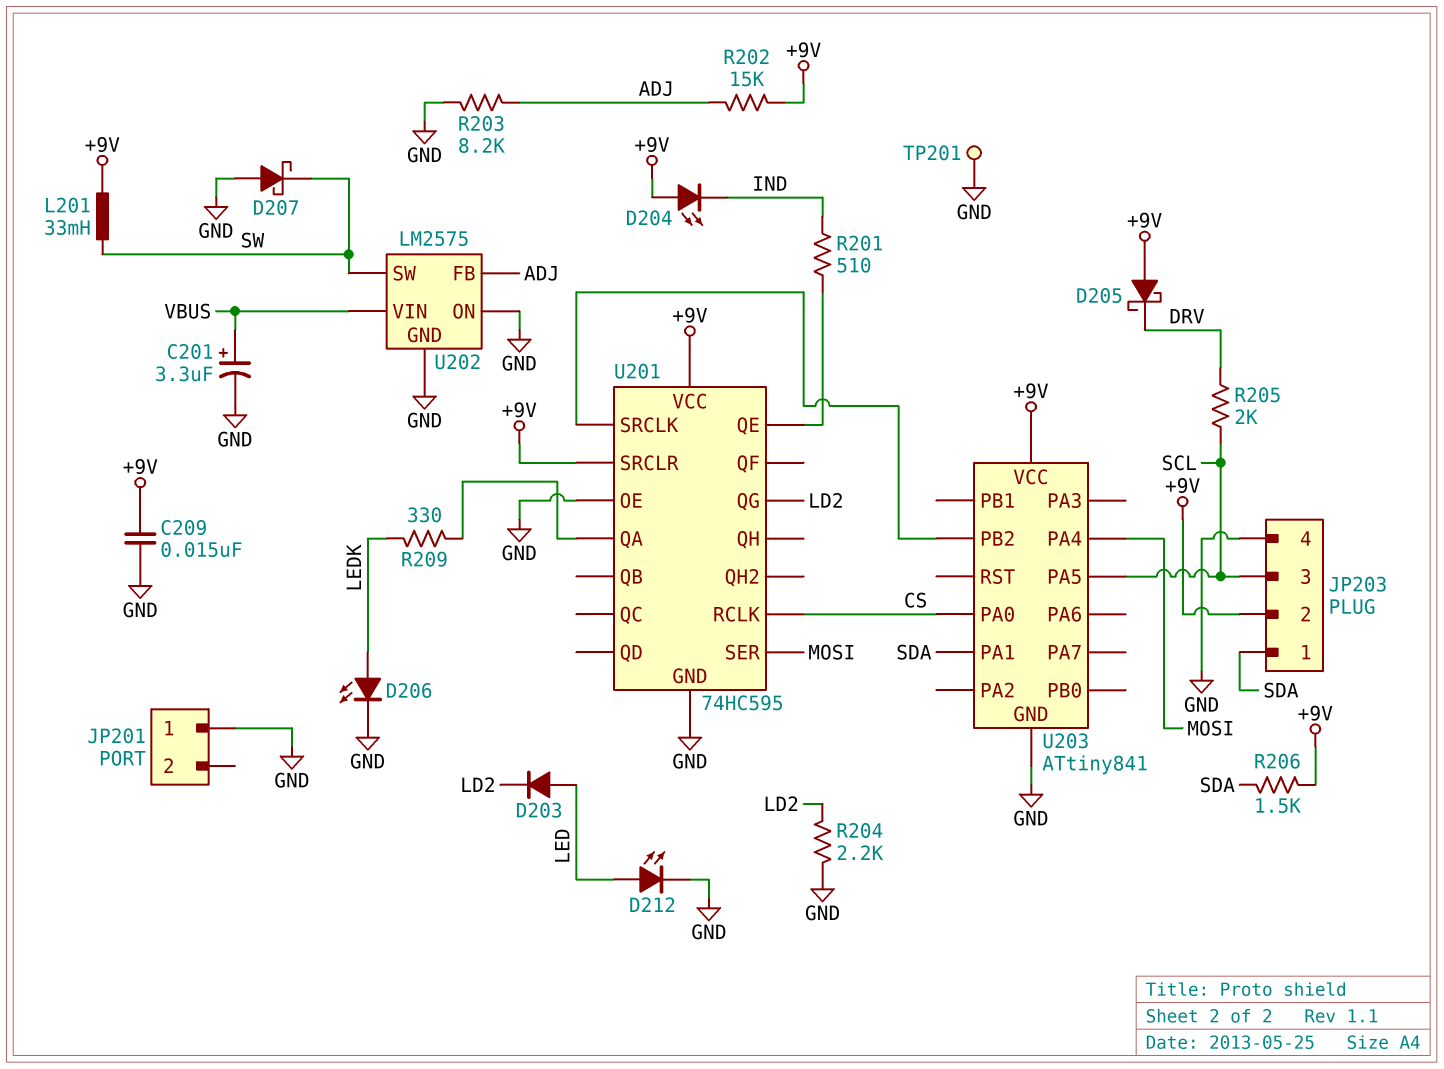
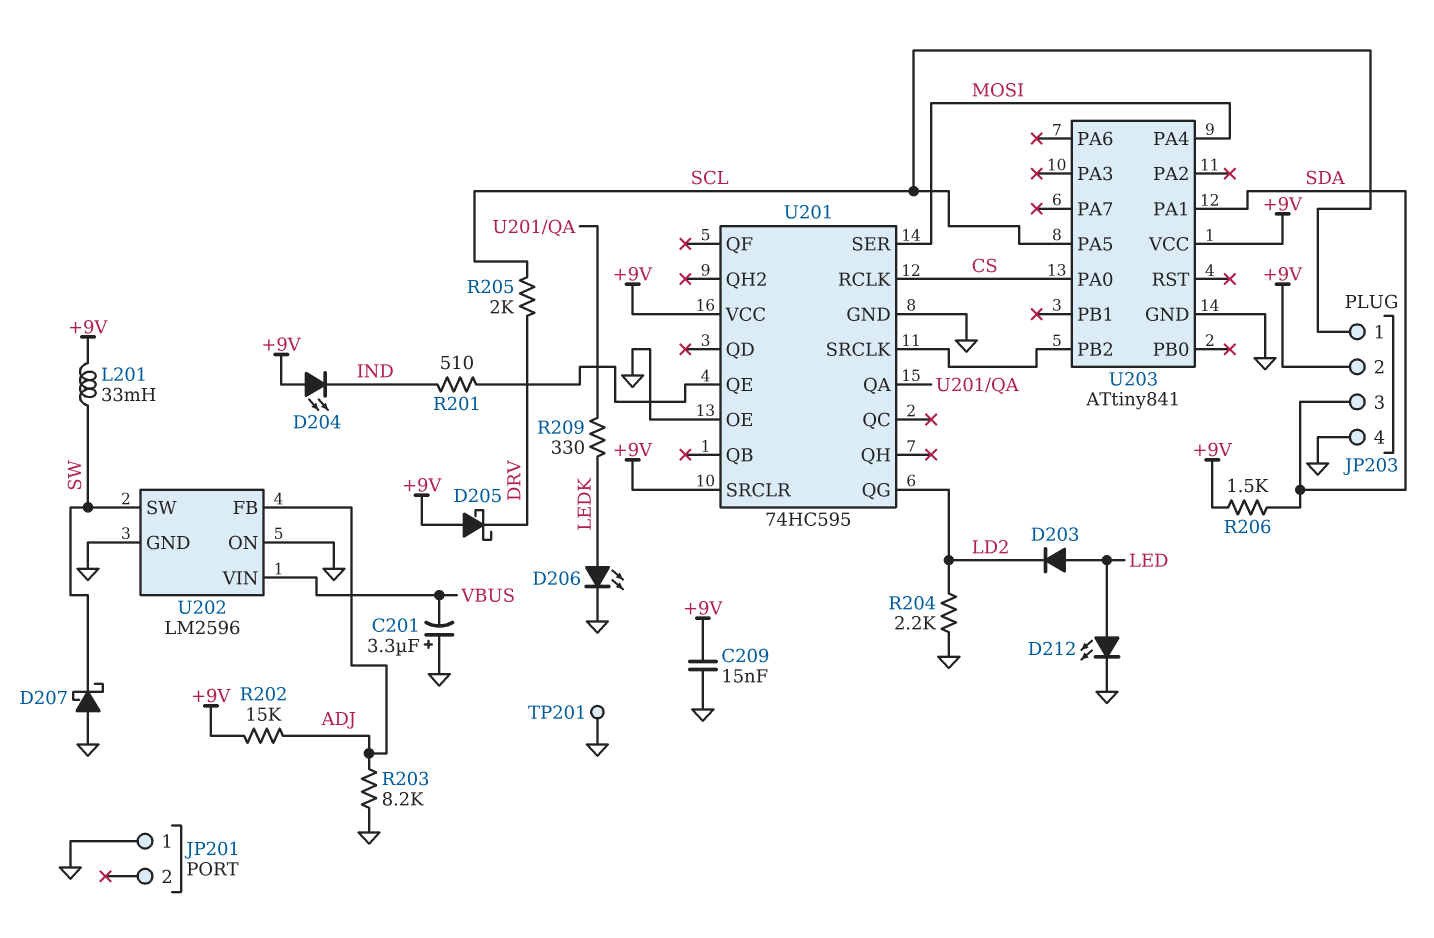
C201: 3.3uF (plus VBUS, minus GND) -> 3.3uF (plus GND, minus VBUS)
JP203 pin 1: SDA -> SCL
JP203 pin 3: SCL -> SDA
U202: LM2575 -> LM2596

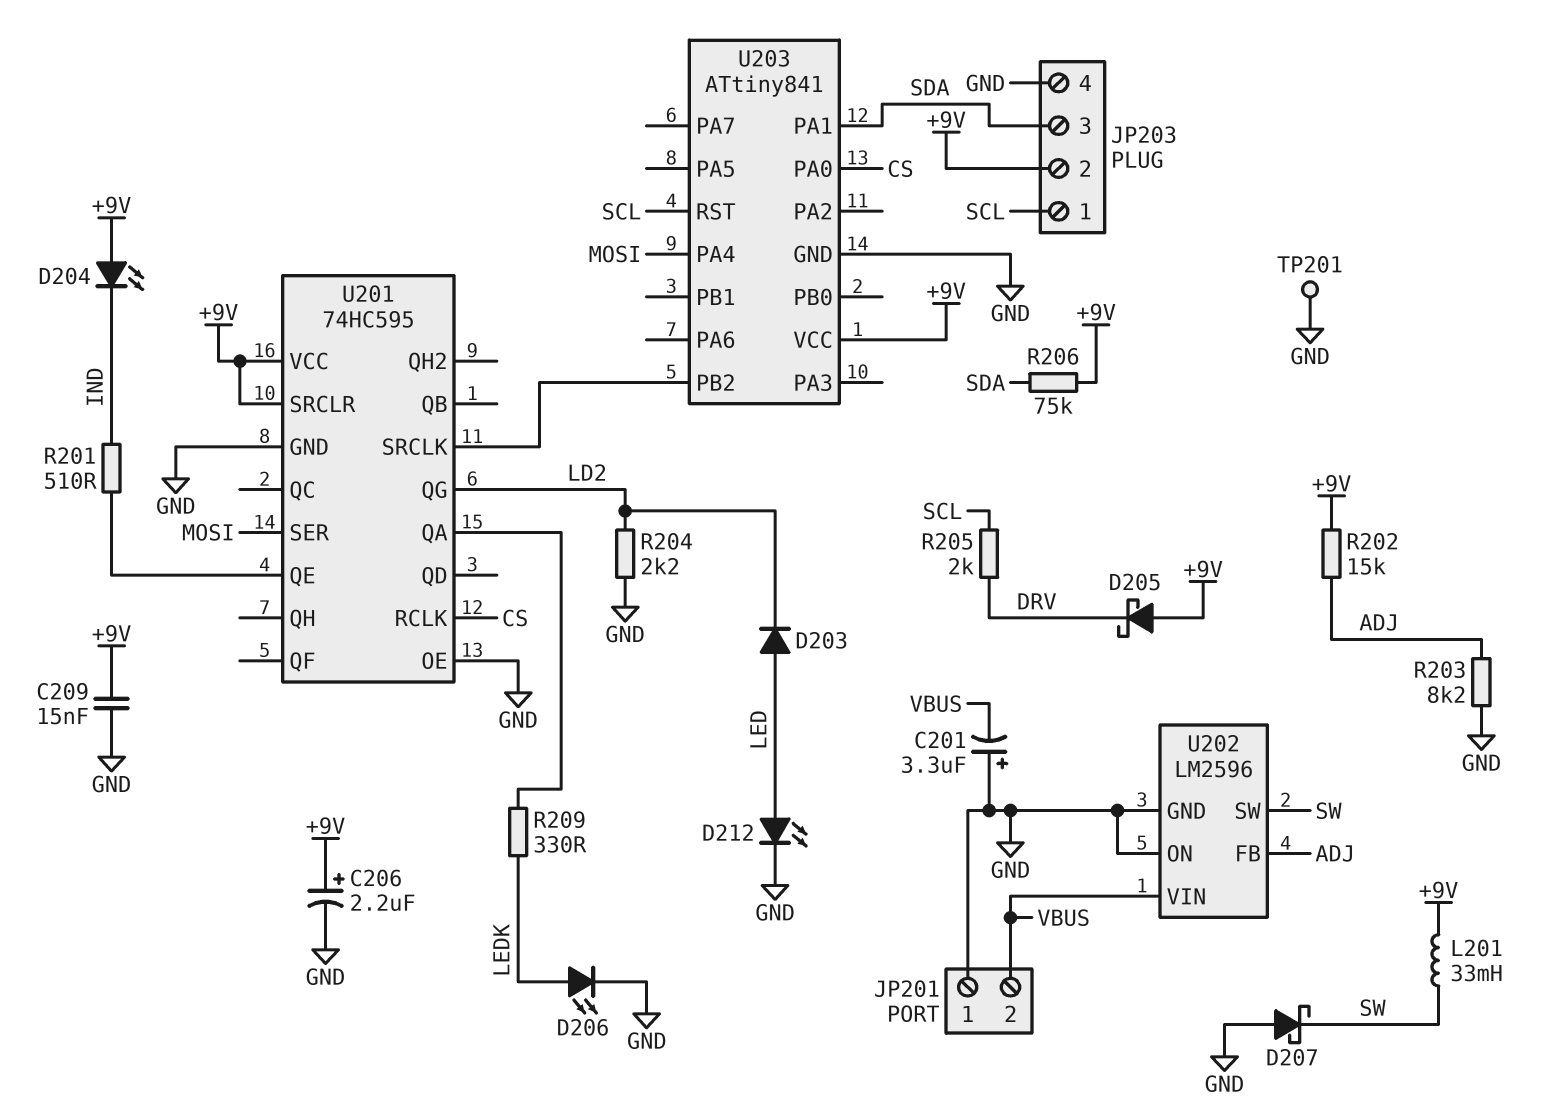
C206: none -> 2.2uF (plus +9V, minus GND)
JP201 pin 2: none -> VBUS
R206: 1.5k (+9V, SDA) -> 75k (+9V, SDA)
U203 pin PA5: SCL -> none
U203 pin RST: none -> SCL

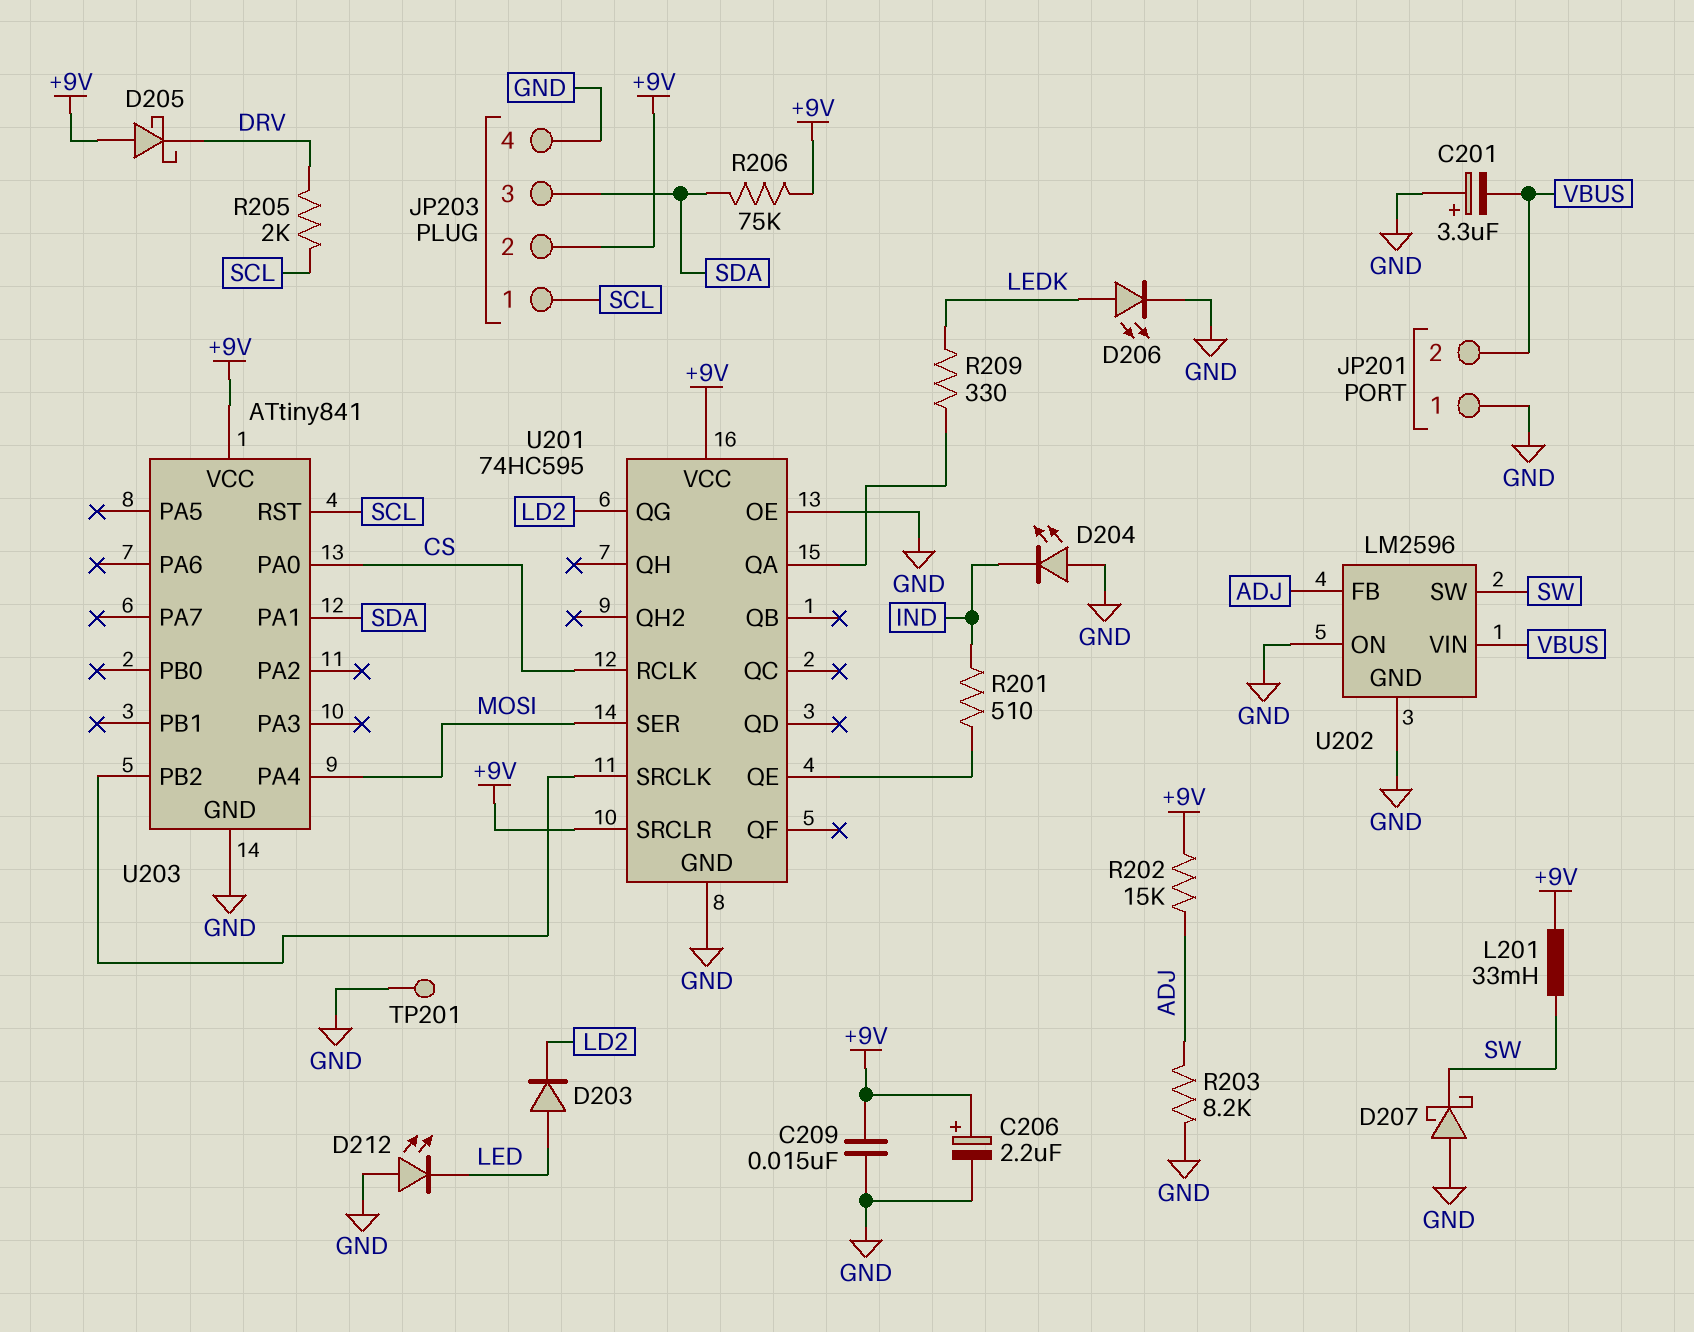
D204: LED (A +9V, K IND) -> LED (A GND, K IND)
D212: LED (A LED, K GND) -> LED (A GND, K LED)
R204: 2.2k (GND, LD2) -> none

